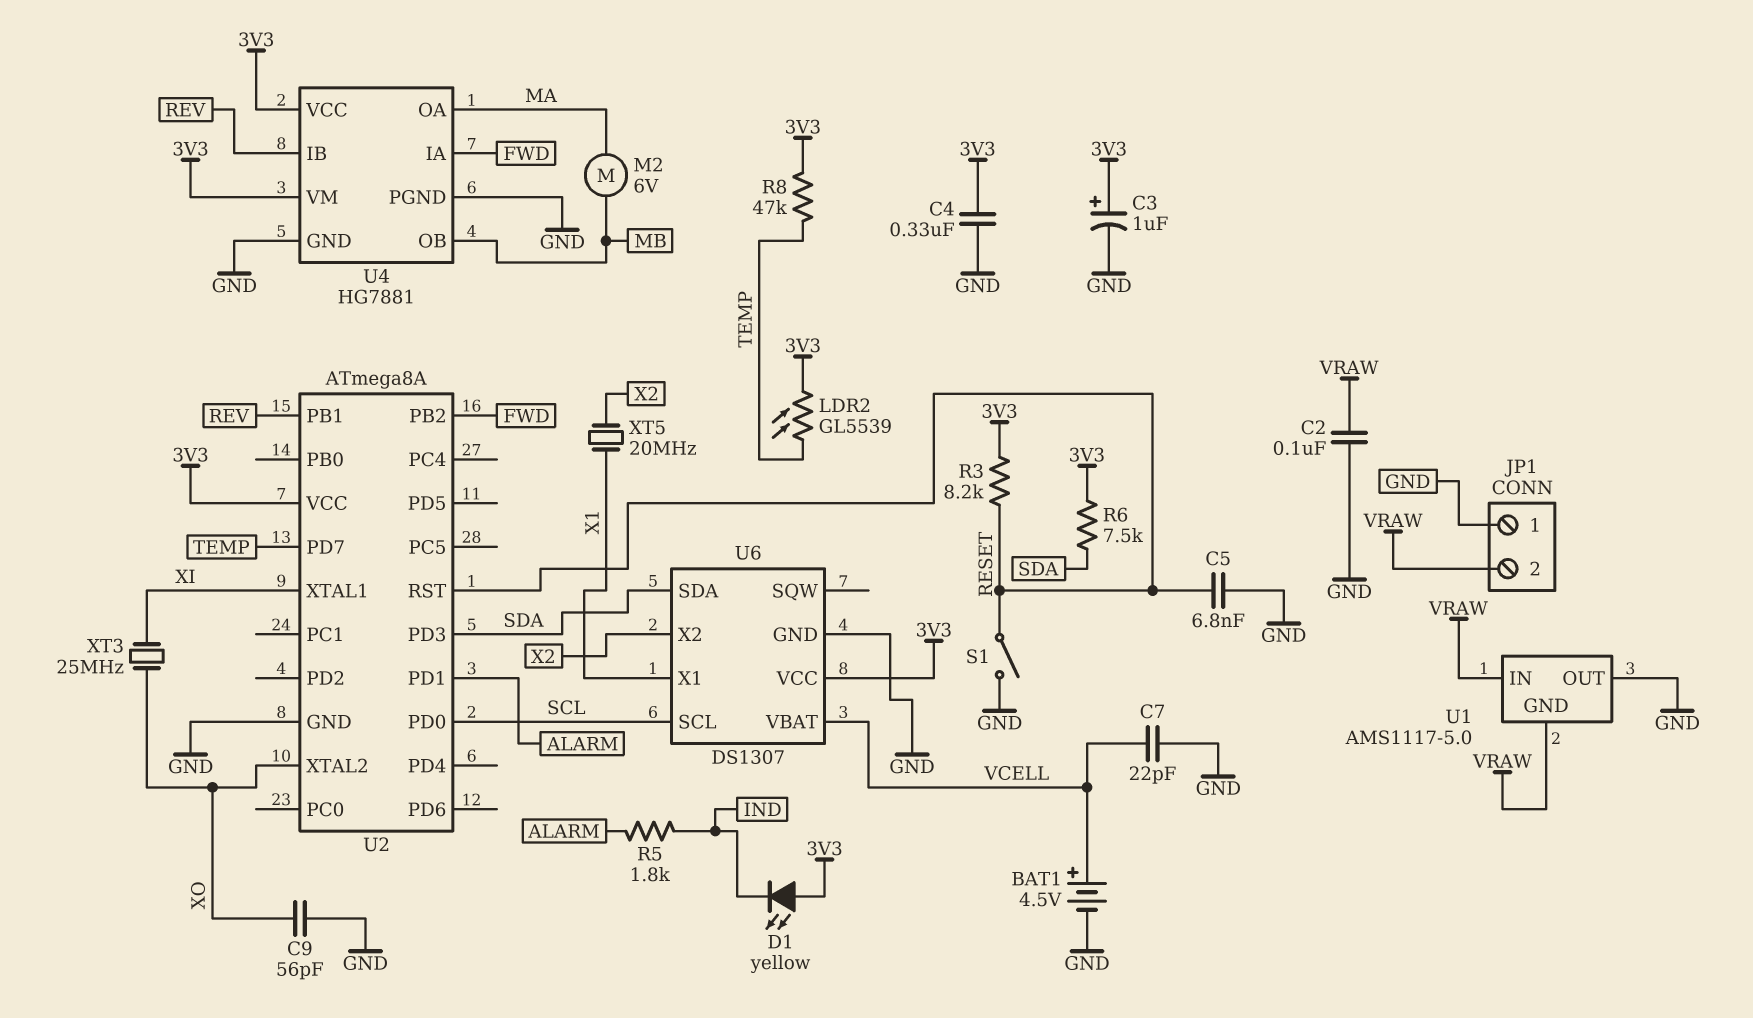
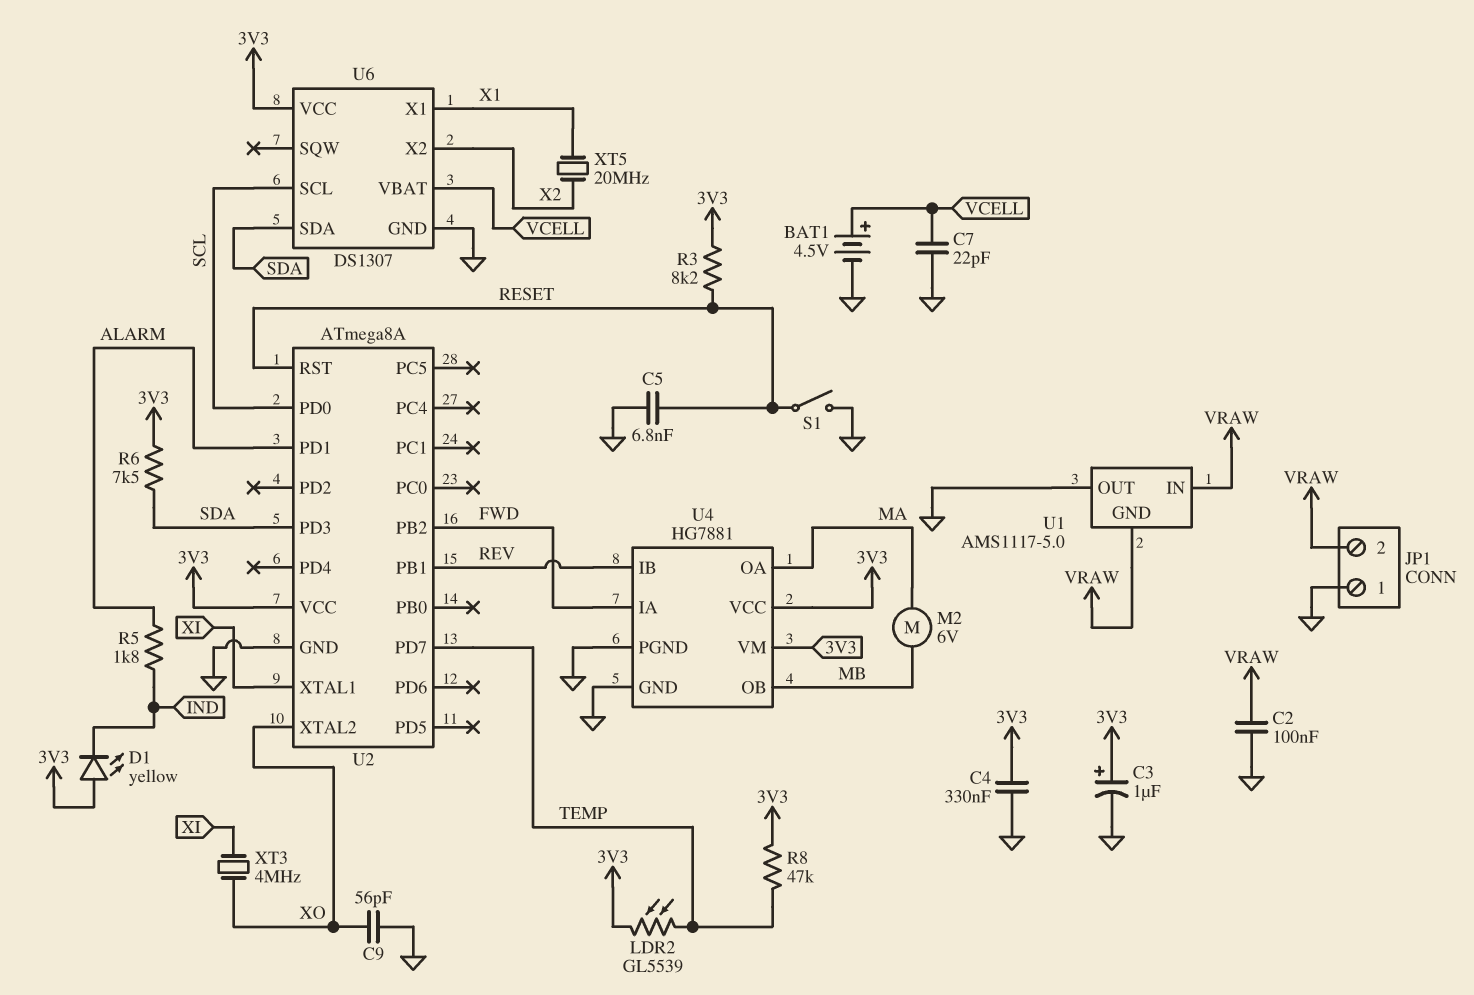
XT3: 25MHz (XI, XO) -> 4MHz (XI, XO)

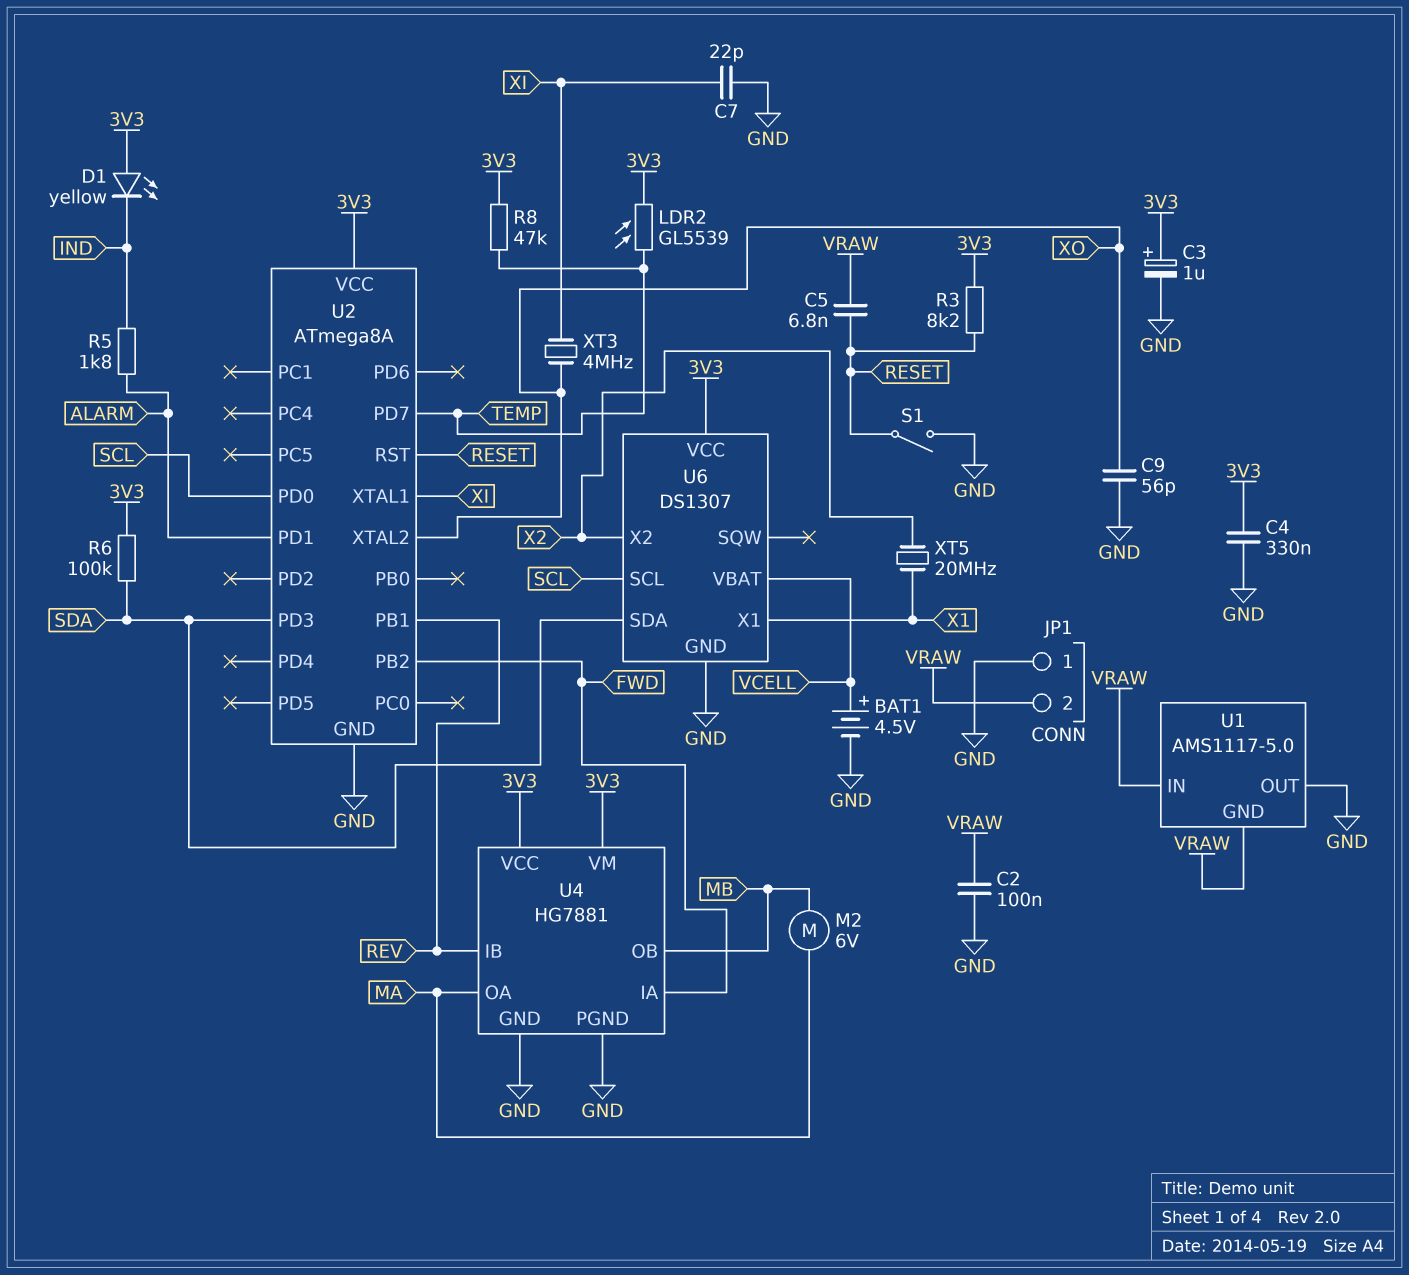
C5: 6.8nF (GND, RESET) -> 6.8nF (RESET, VRAW)
C7: 22pF (GND, VCELL) -> 22pF (GND, XI)
R6: 7.5k (3V3, SDA) -> 100k (3V3, SDA)

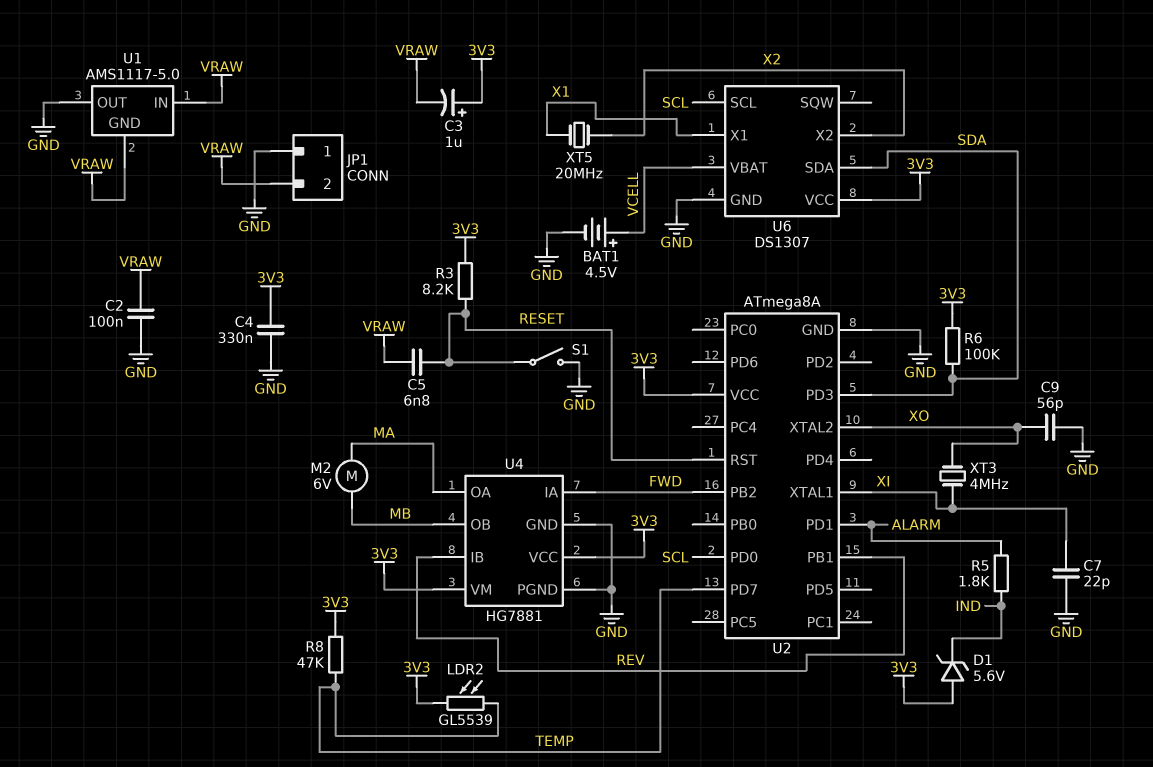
C3: 1uF (plus 3V3, minus GND) -> 1uF (plus 3V3, minus VRAW)
D1: LED yellow (A 3V3, K IND) -> zener 5.6V (A 3V3, K IND)

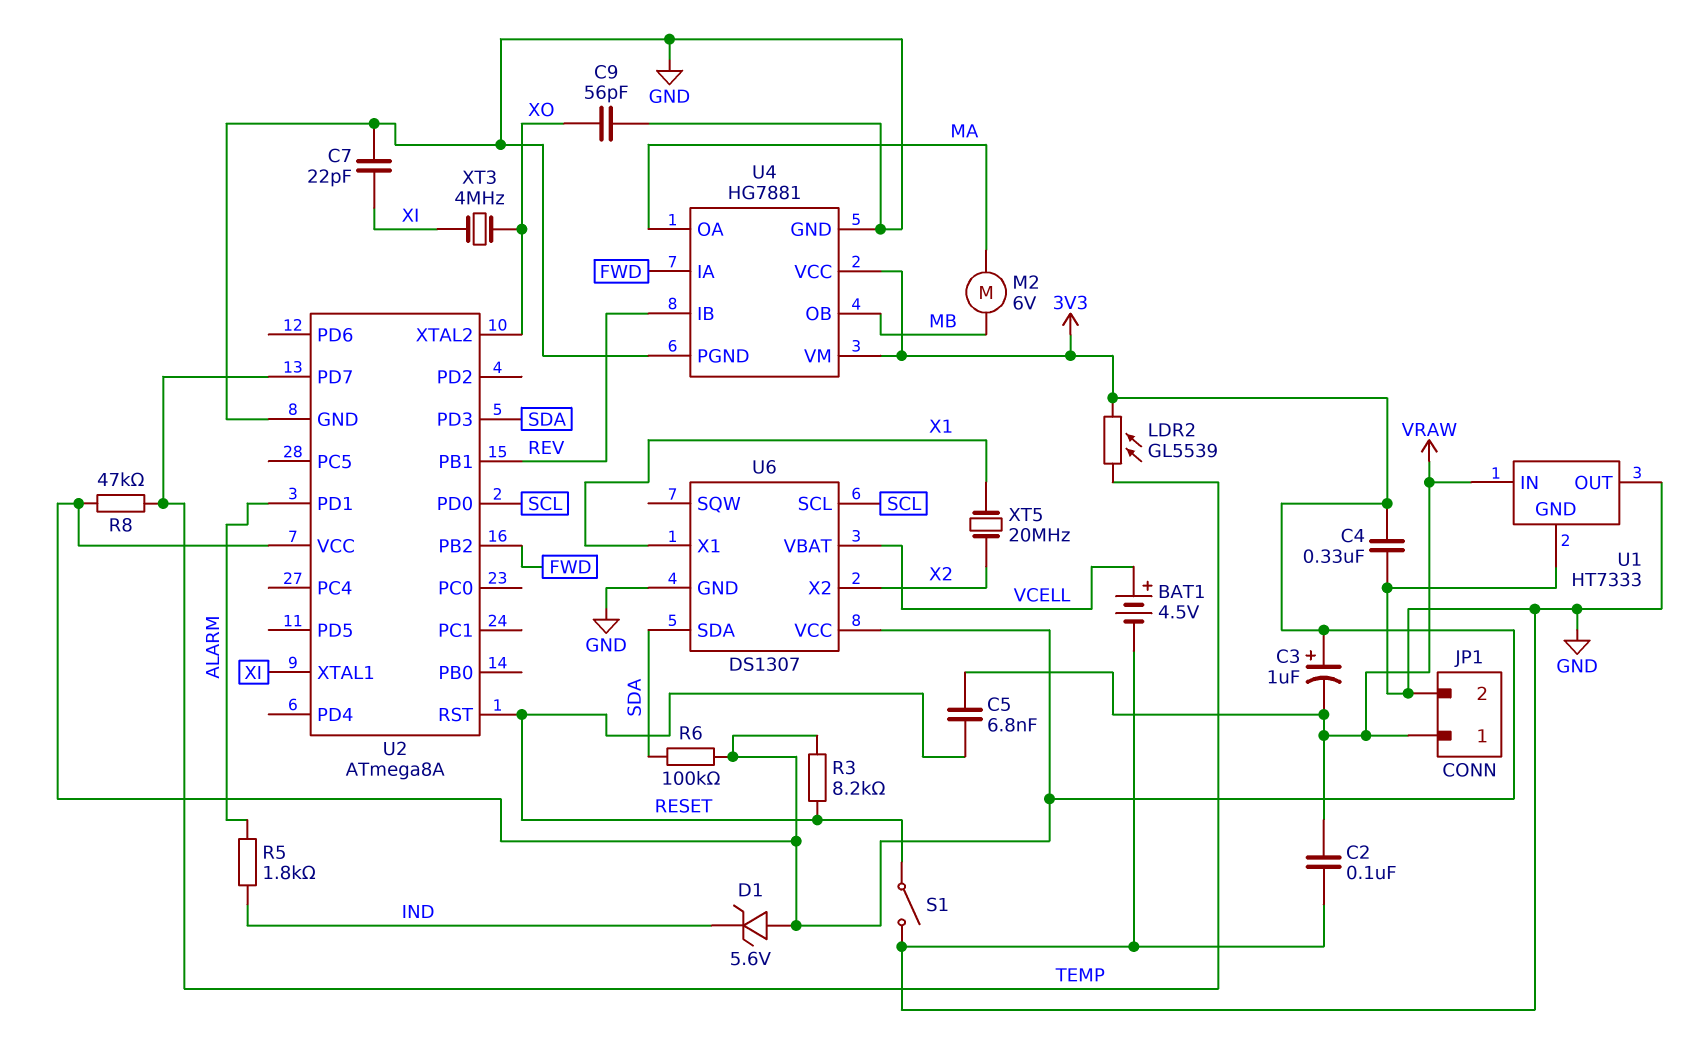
JP1 pin 1: GND -> VRAW
JP1 pin 2: VRAW -> GND
U1: AMS1117-5.0 -> HT7333
U1 pin GND: VRAW -> GND

